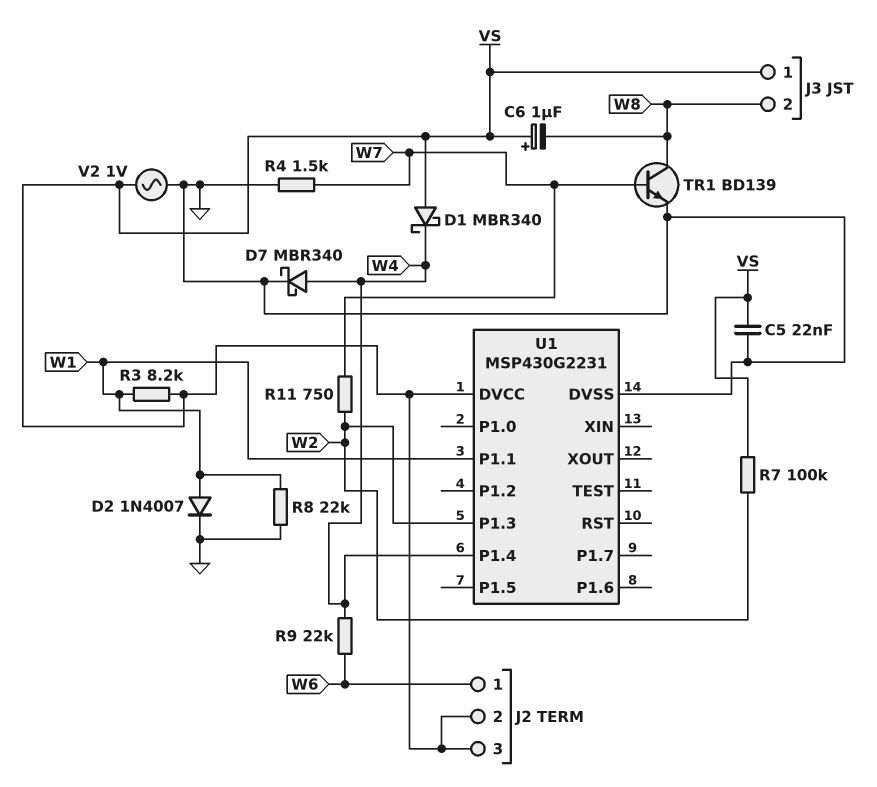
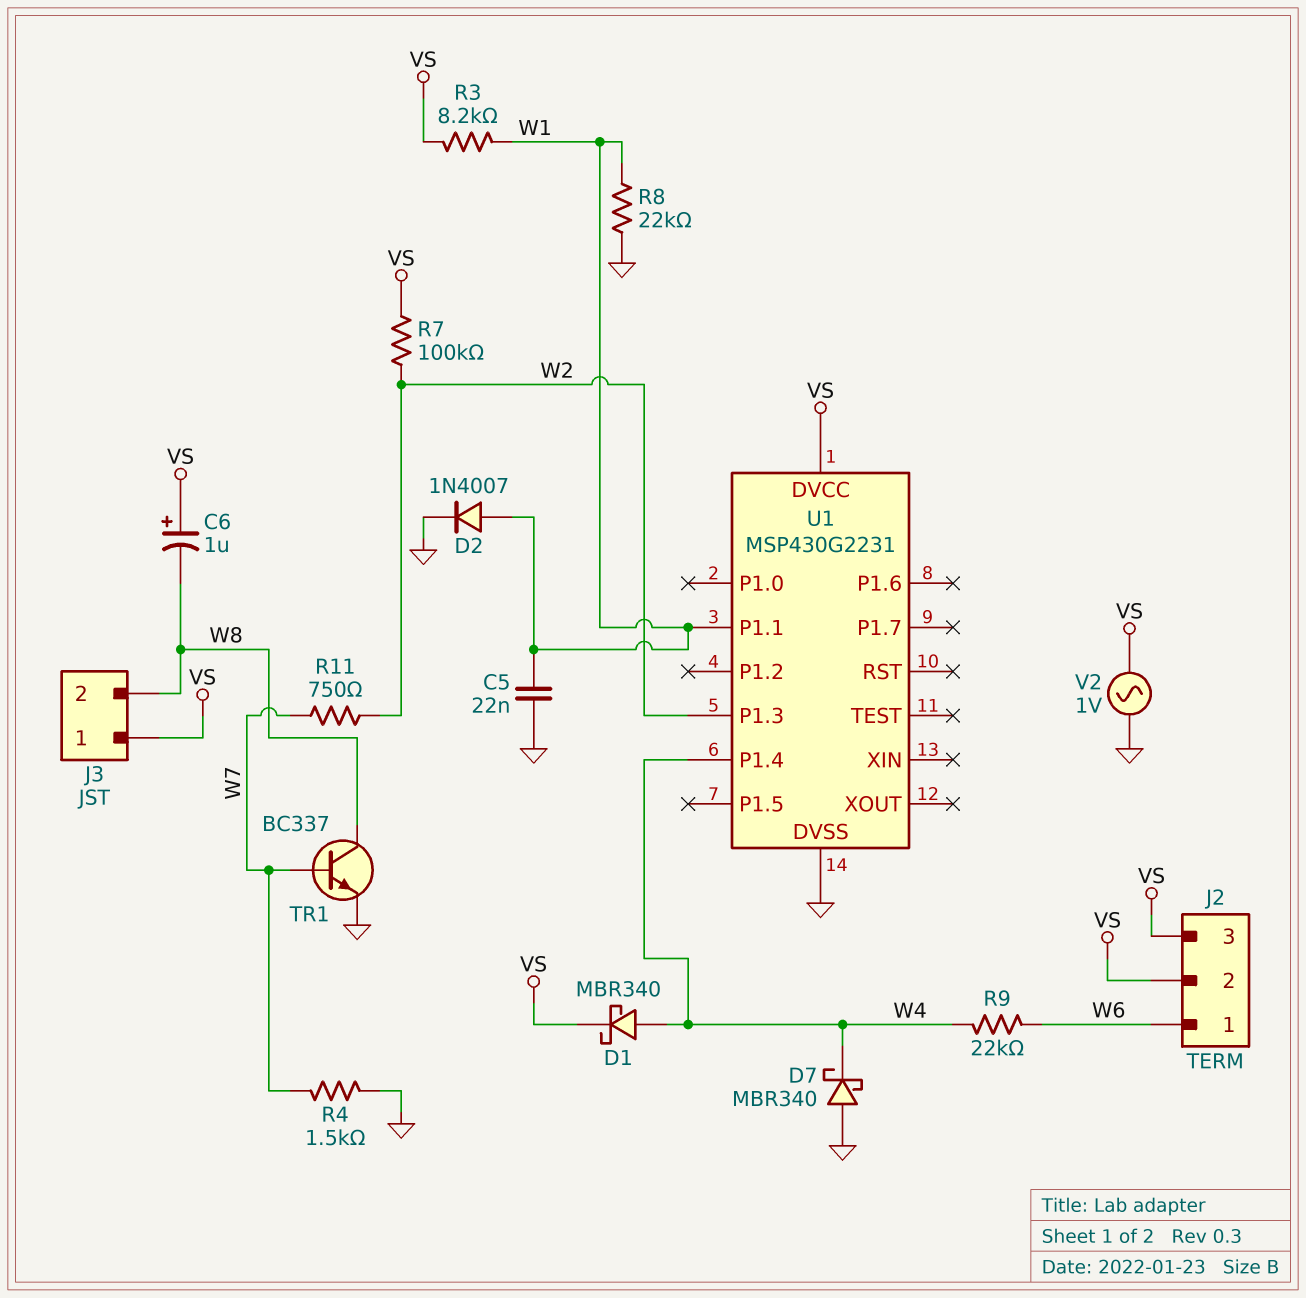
C5: 22nF (GND, VS) -> 22nF (GND, W1)
D1: schottky MBR340 (A VS, K W4) -> schottky MBR340 (A W4, K VS)
D7: schottky MBR340 (A W4, K GND) -> schottky MBR340 (A GND, K W4)
TR1: NPN BD139 (B W7, C W8, E GND) -> NPN BC337 (B W7, C W8, E GND)

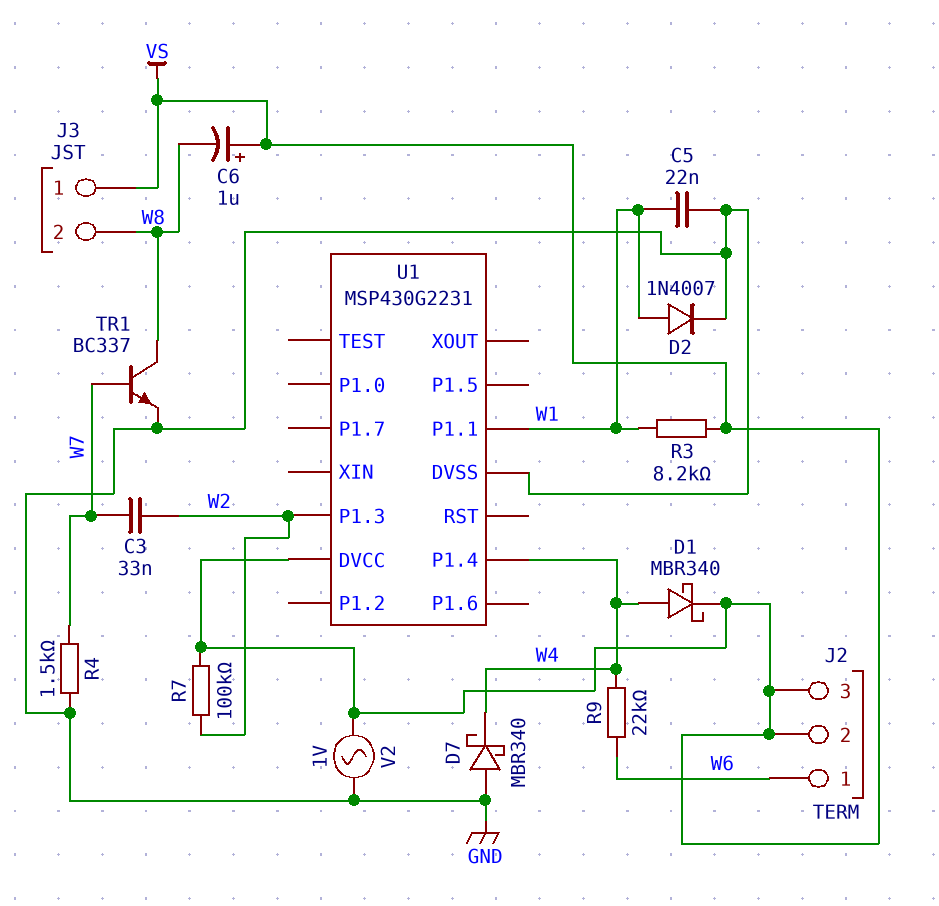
C3: none -> 33nF (W2, W7)
R8: 22k (GND, W1) -> none
R11: 750 (W2, W7) -> none

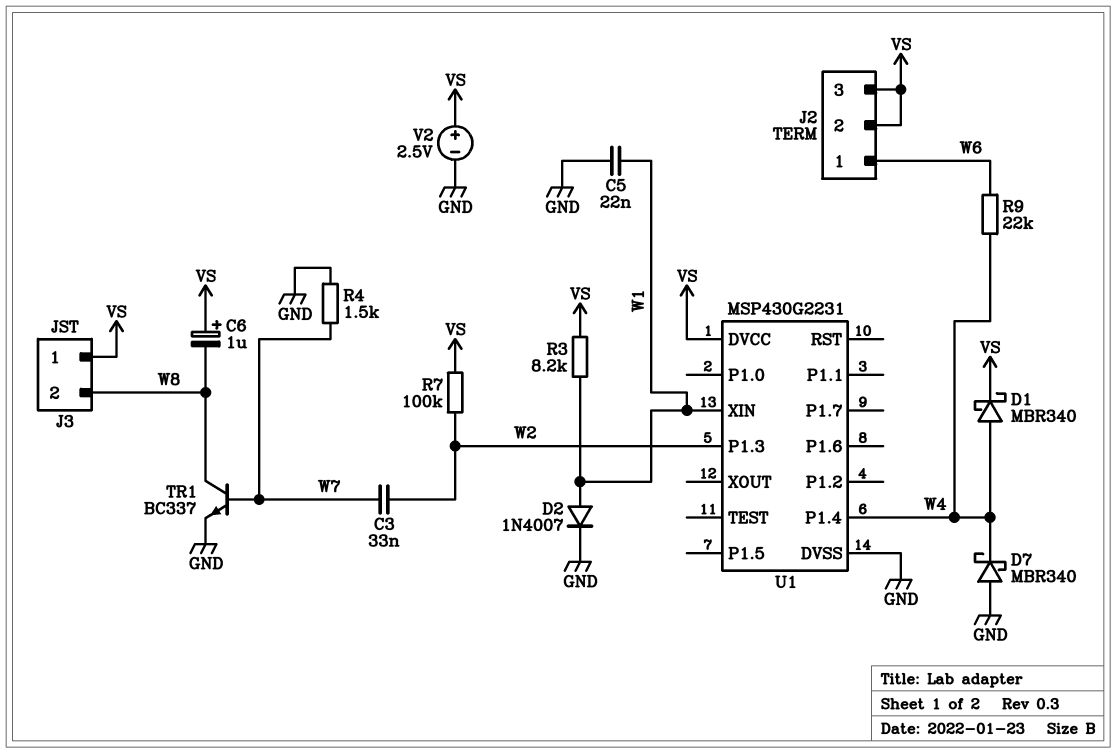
U1 pin P1.1: W1 -> none
U1 pin XIN: none -> W1
V2: AC 1V (GND, VS) -> 2.5V (plus VS, minus GND)

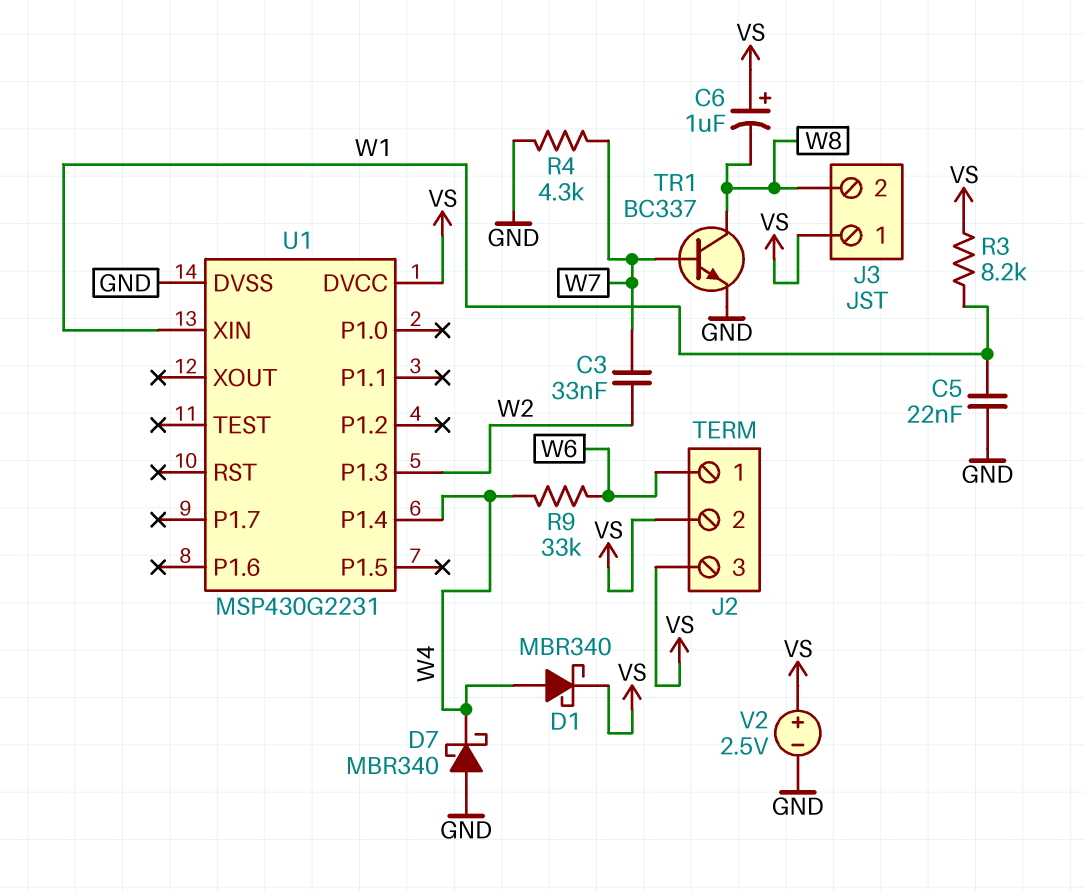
D2: diode 1N4007 (A W1, K GND) -> none
R4: 1.5k (GND, W7) -> 4.3k (GND, W7)
R7: 100k (VS, W2) -> none
R9: 22k (W4, W6) -> 33k (W4, W6)

